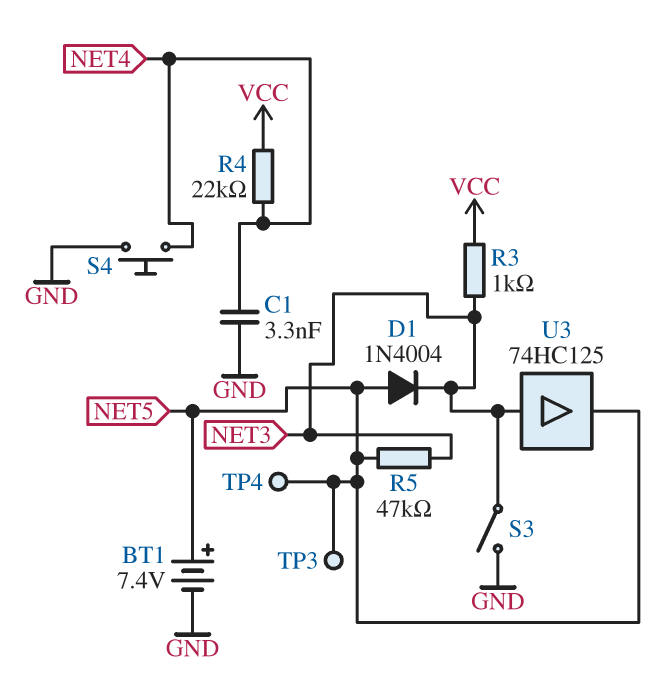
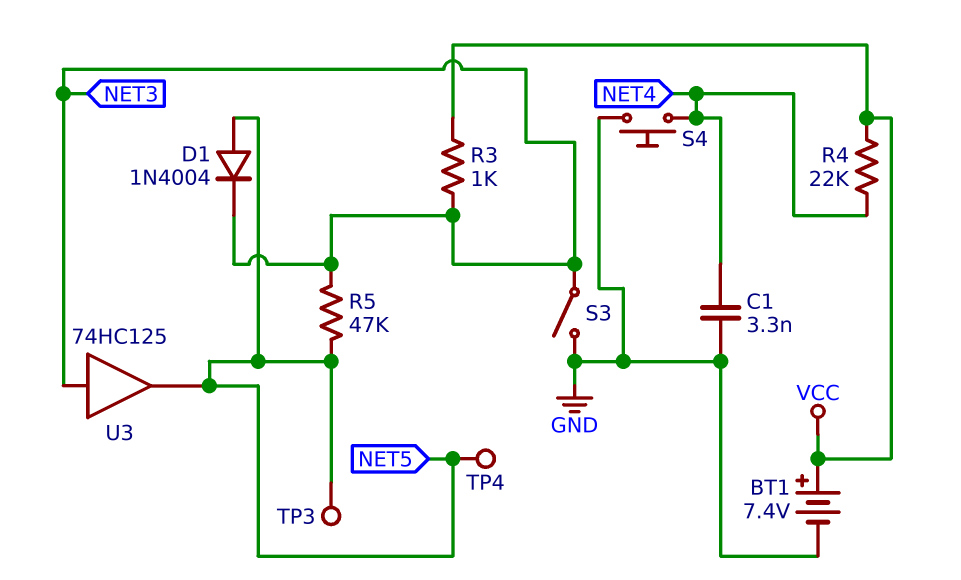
BT1: 7.4V (plus NET5, minus GND) -> 7.4V (plus VCC, minus GND)

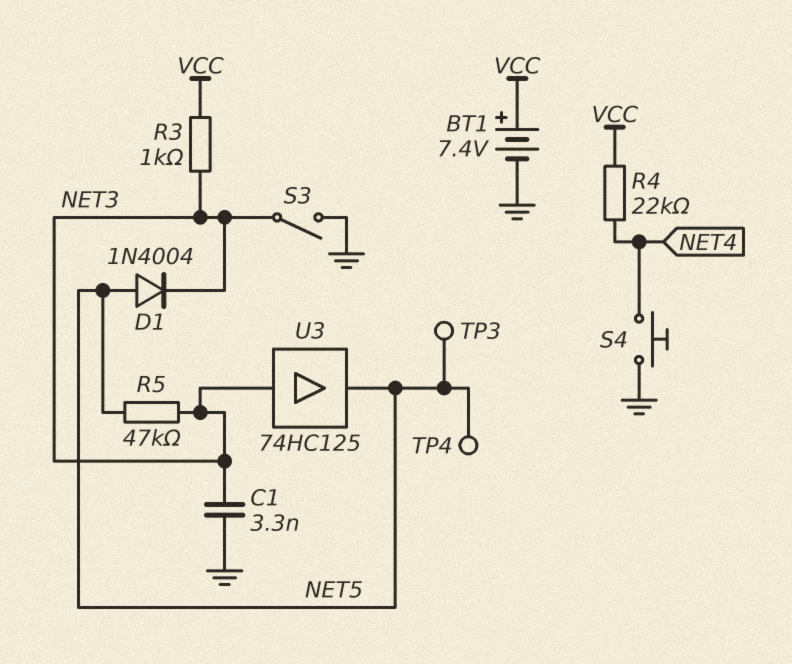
C1: 3.3nF (GND, NET4) -> 3.3nF (GND, NET3)

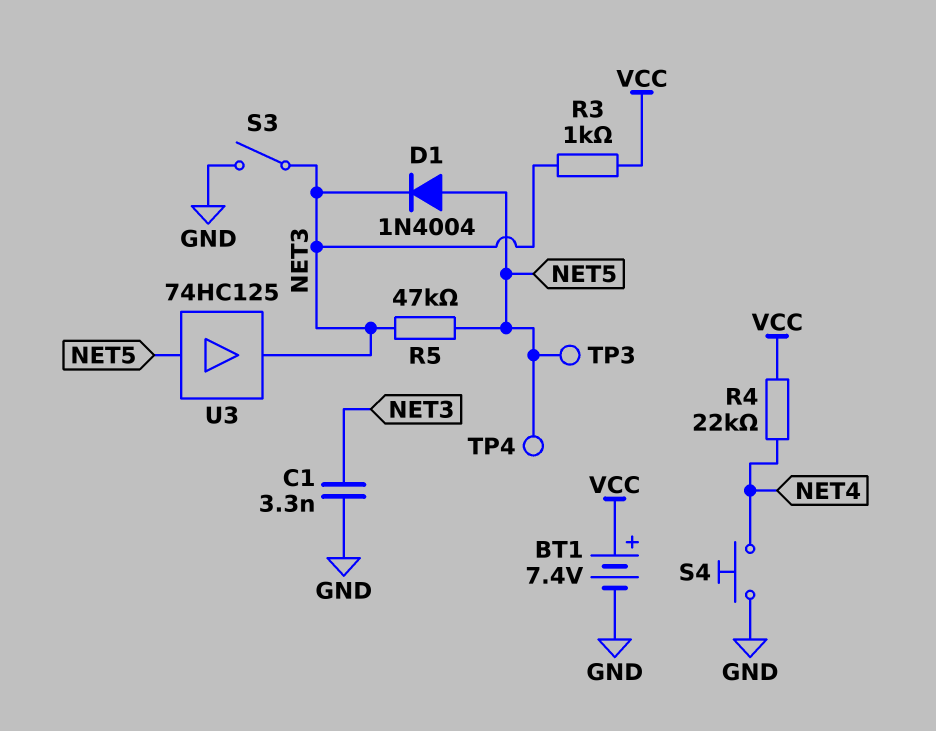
U3: buffer 74HC125 (in NET3, out NET5) -> buffer 74HC125 (in NET5, out NET3)

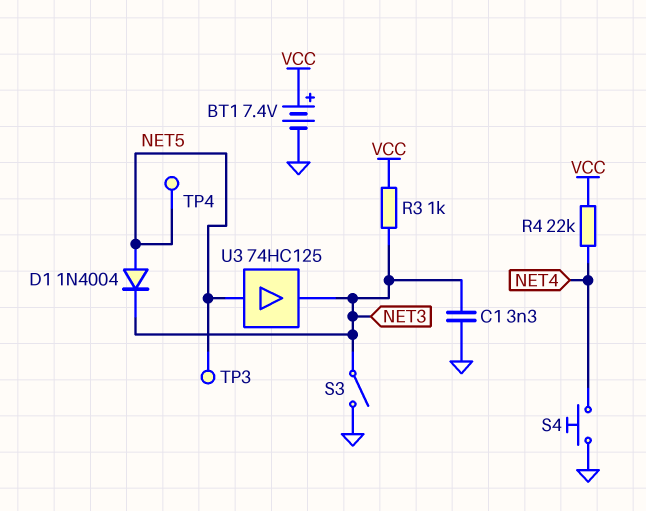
R5: 47k (NET3, NET5) -> none

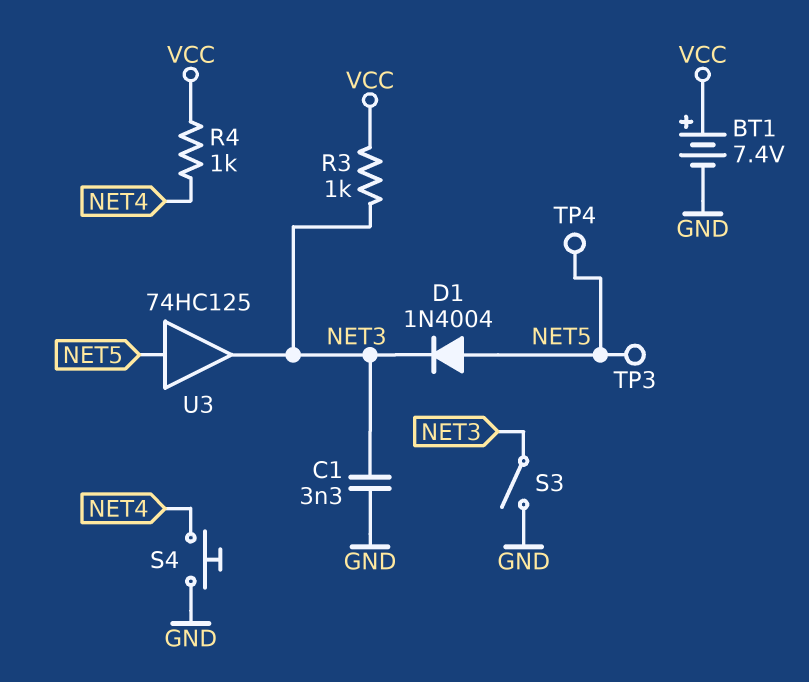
R4: 22k (NET4, VCC) -> 1k (NET4, VCC)

